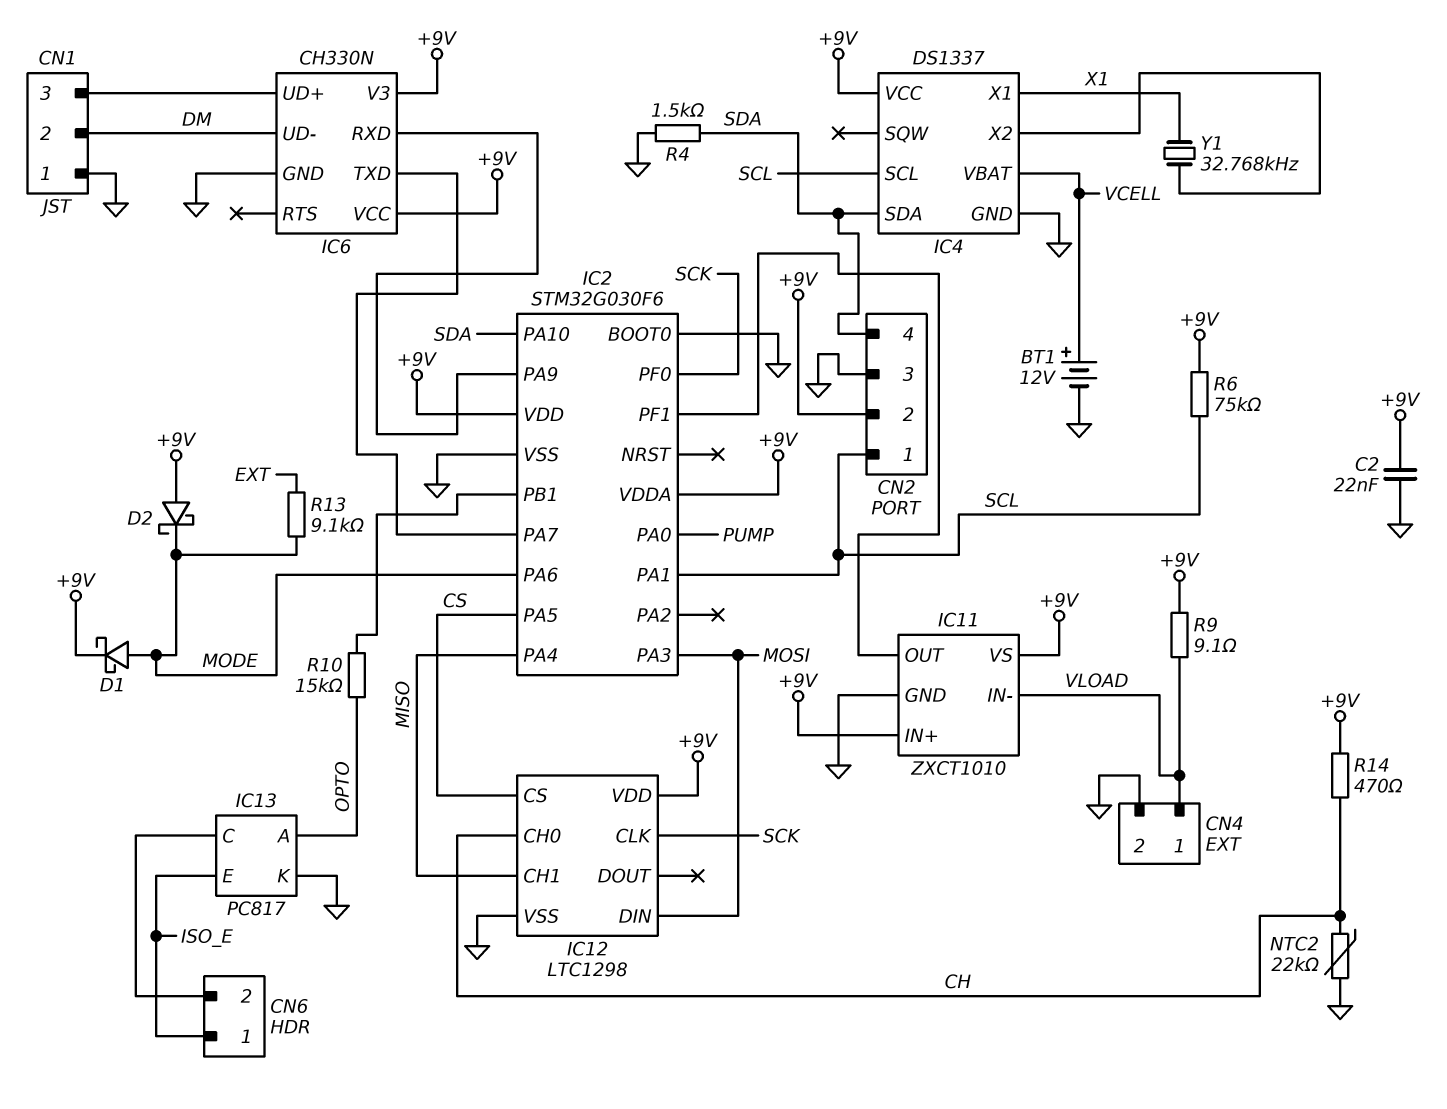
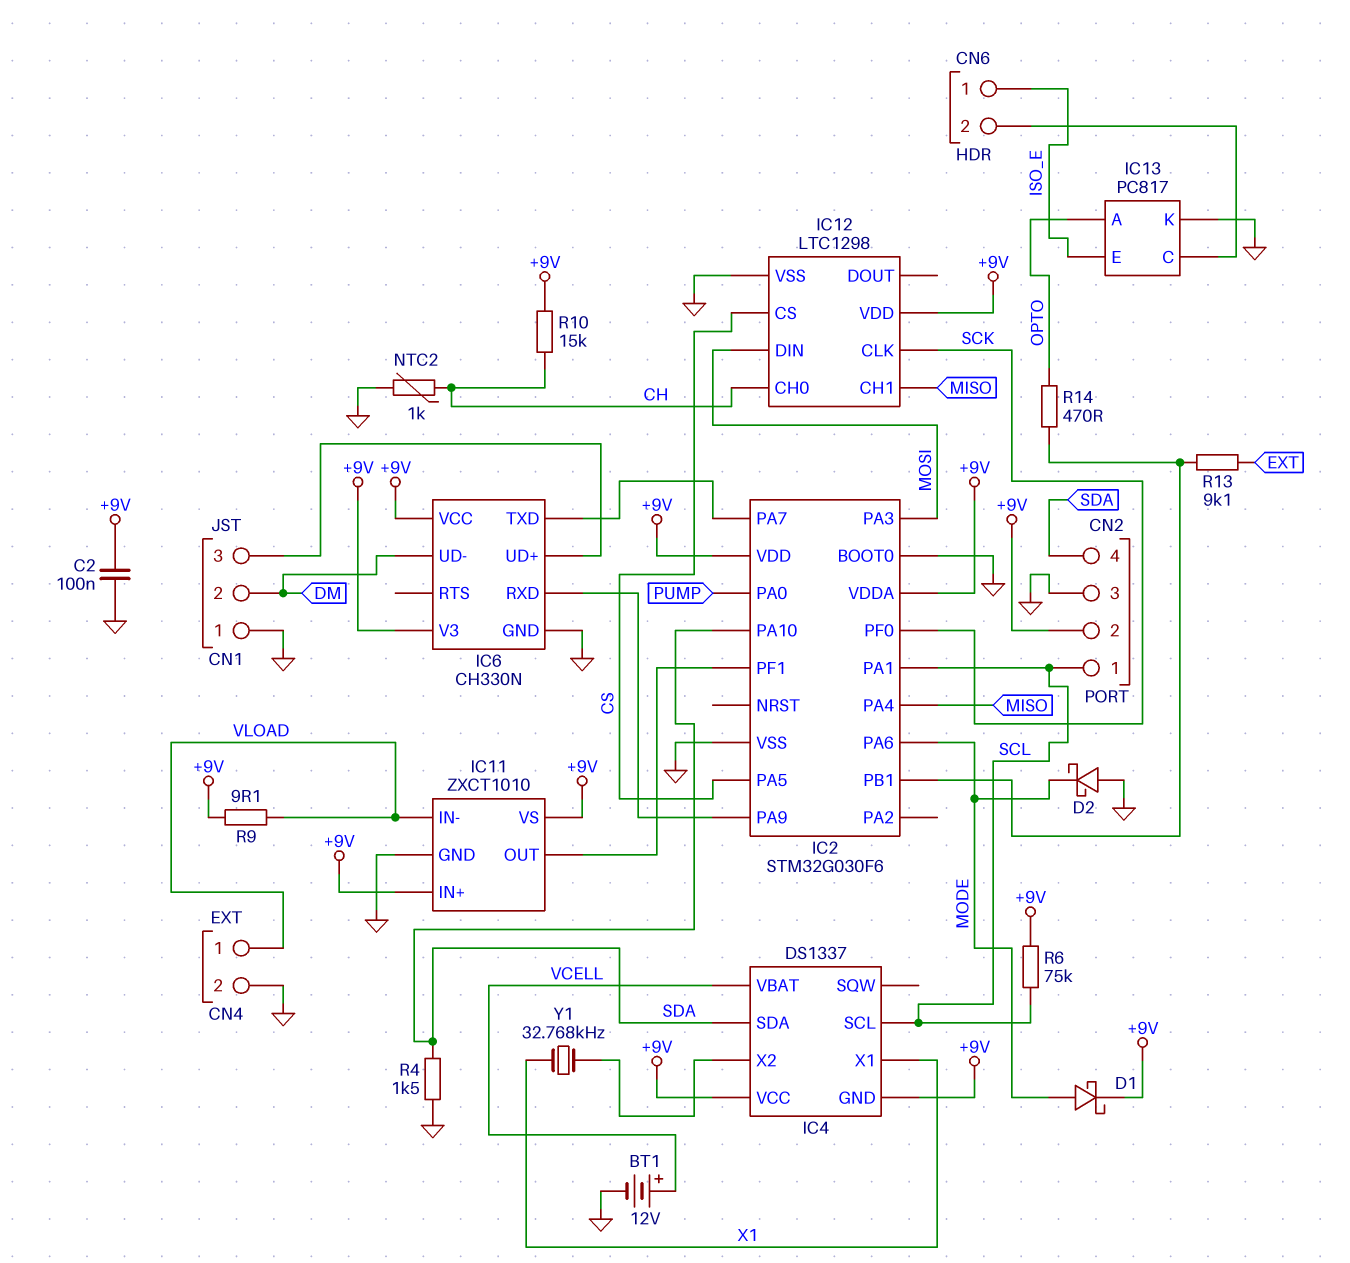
C2: 22nF (+9V, GND) -> 100nF (+9V, GND)
D2: schottky (A +9V, K MODE) -> schottky (A GND, K MODE)
IC4 pin GND: GND -> +9V
NTC2: 22k (CH, GND) -> 1k (CH, GND)
R10: 15k (IC2/PB1, OPTO) -> 15k (+9V, CH)
R13: 9.1k (EXT, MODE) -> 9.1k (EXT, IC2/PB1)
R14: 470 (+9V, CH) -> 470 (IC2/PB1, OPTO)

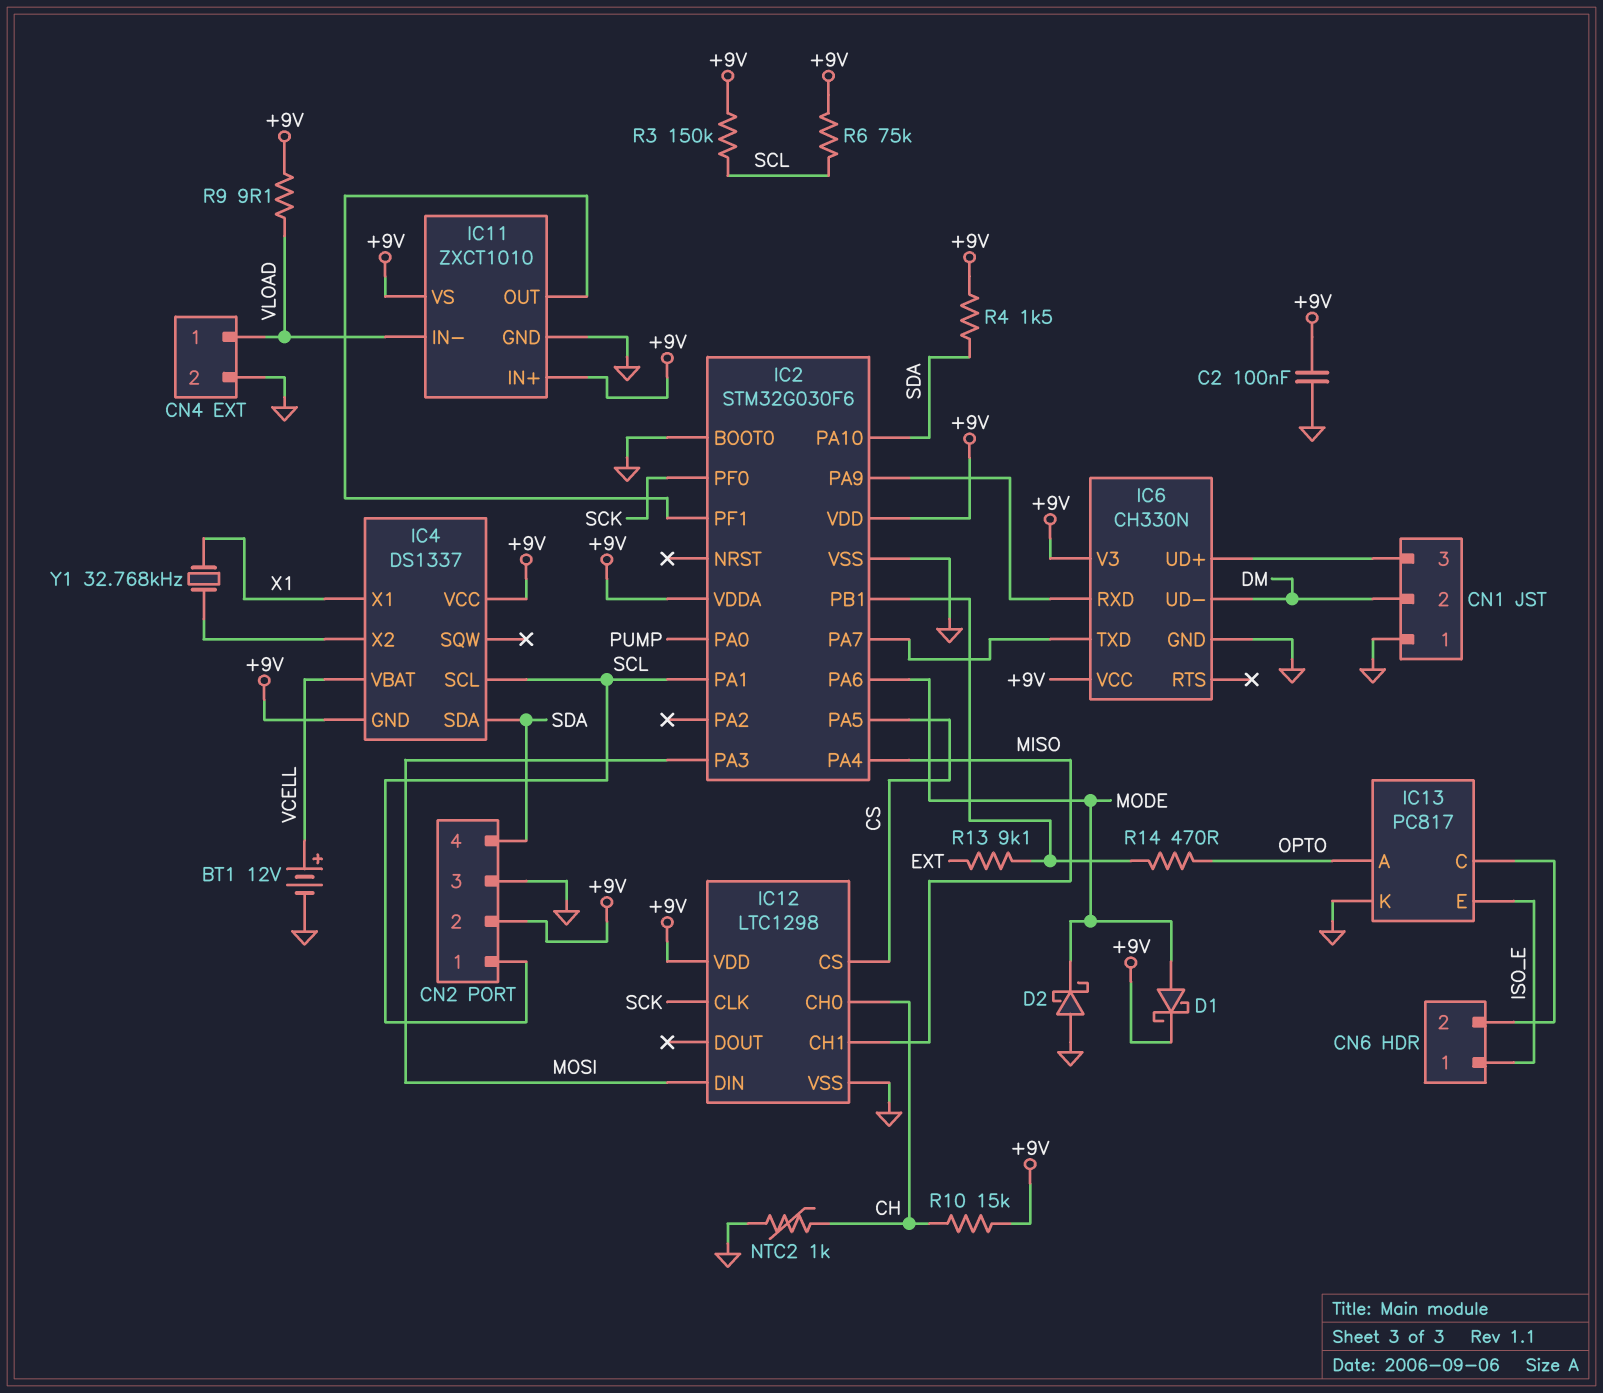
R3: none -> 150k (+9V, SCL)
R4: 1.5k (GND, SDA) -> 1.5k (+9V, SDA)

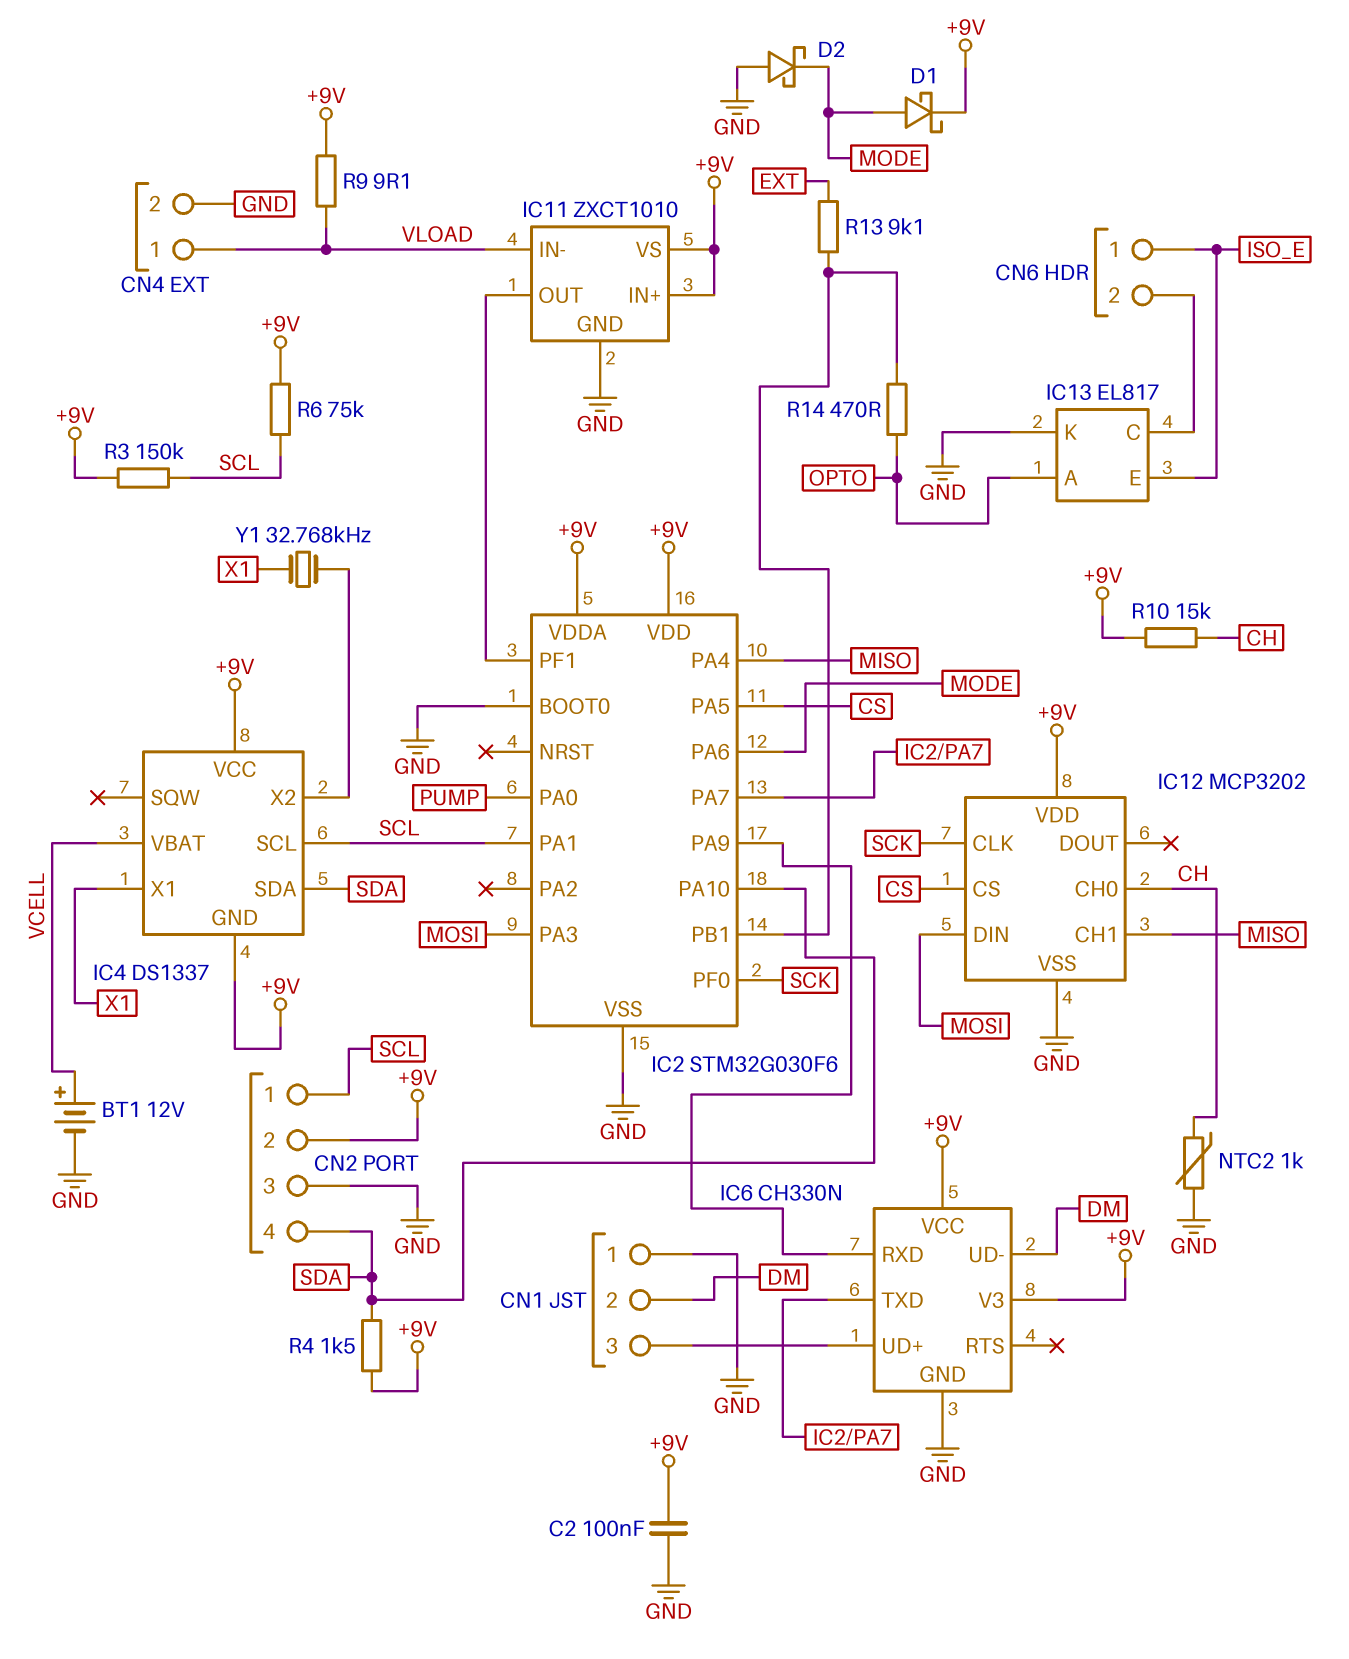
IC12: LTC1298 -> MCP3202
IC13: PC817 -> EL817

